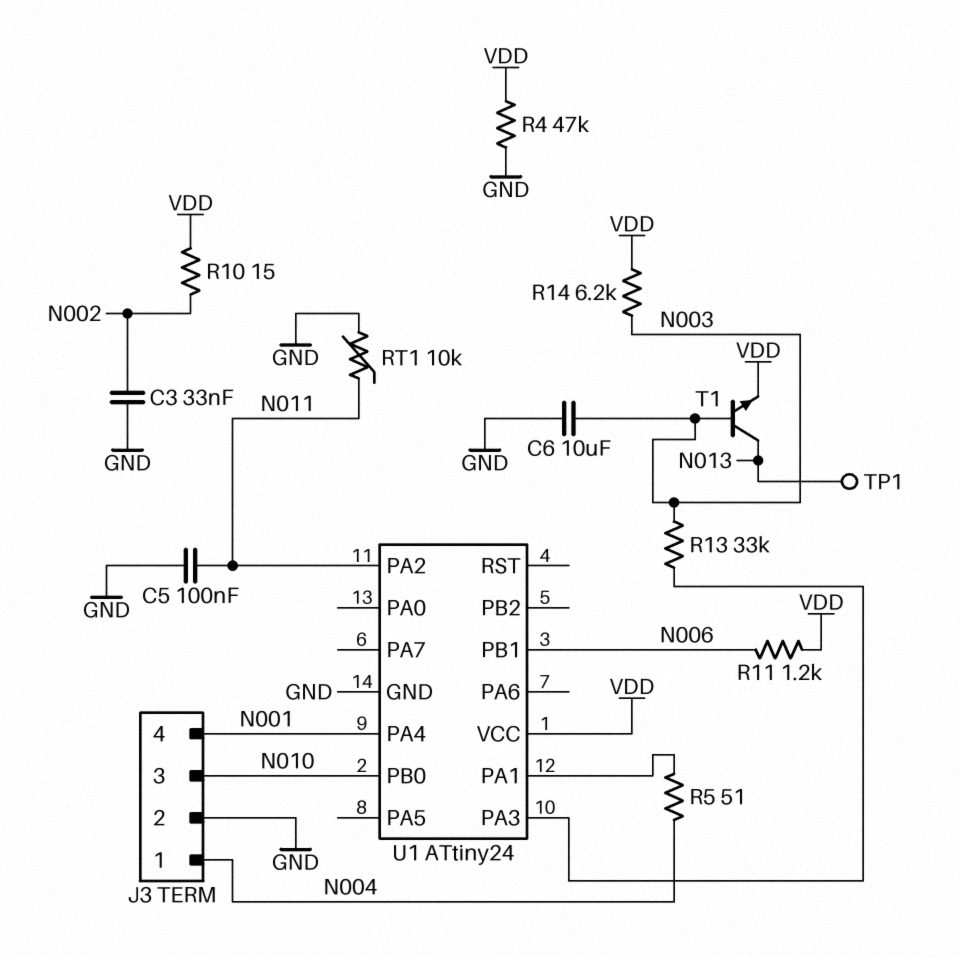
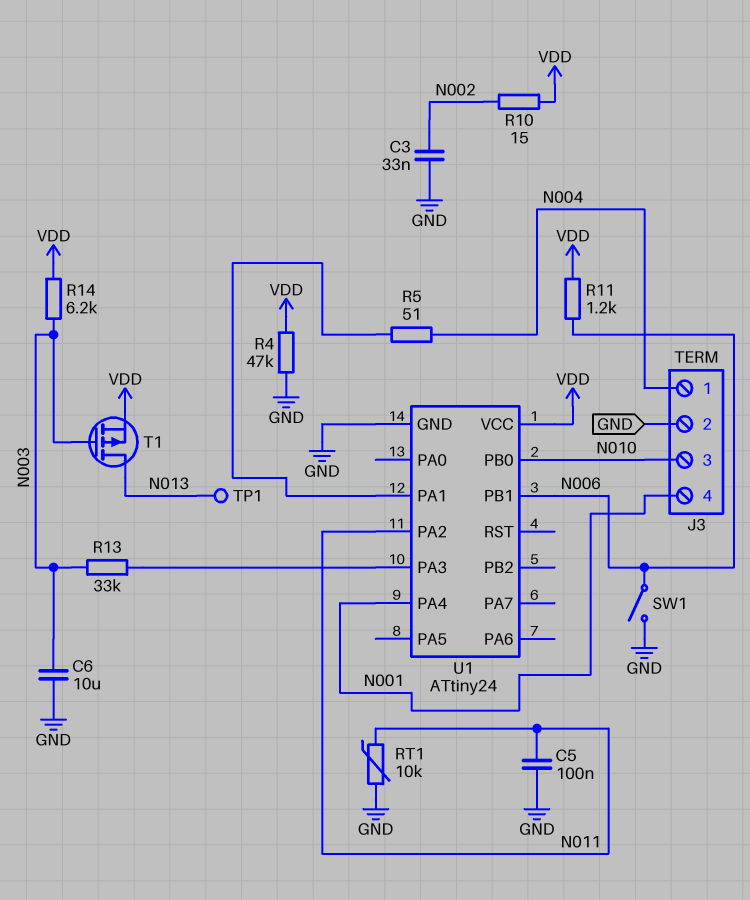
SW1: none -> switch (GND, N006)
T1: NPN (B N003, C N013, E VDD) -> PMOS (G N003, D N013, S VDD)

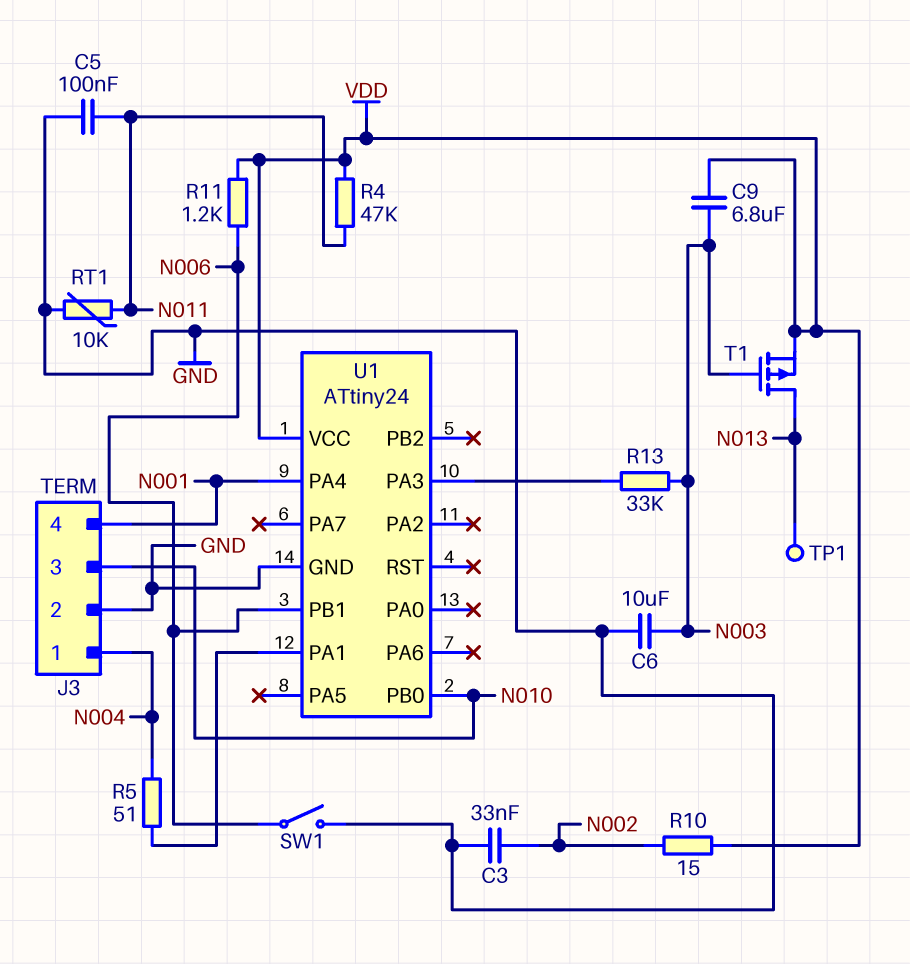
C9: none -> 6.8uF (N003, VDD)
R4: 47k (GND, VDD) -> 47k (N011, VDD)
R14: 6.2k (N003, VDD) -> none
U1 pin PA2: N011 -> none

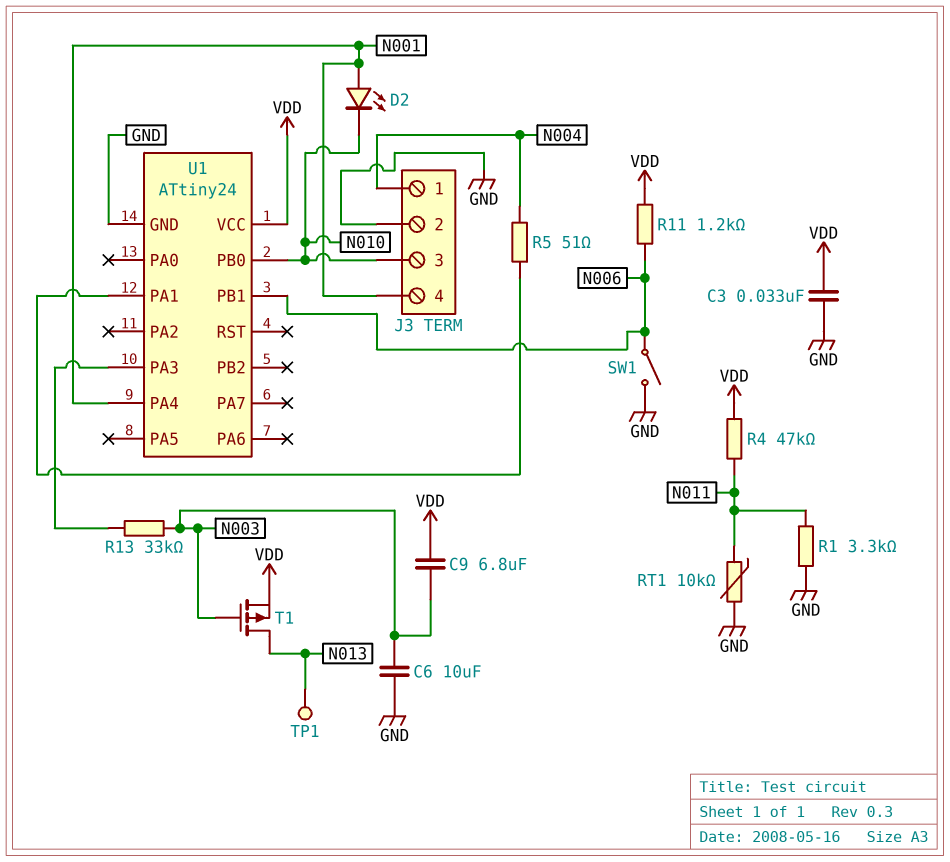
C3: 33nF (GND, N002) -> 33nF (GND, VDD)
C5: 100nF (GND, N011) -> none
D2: none -> LED (A N001, K N010)
R1: none -> 3.3k (GND, N011)
R10: 15 (N002, VDD) -> none

